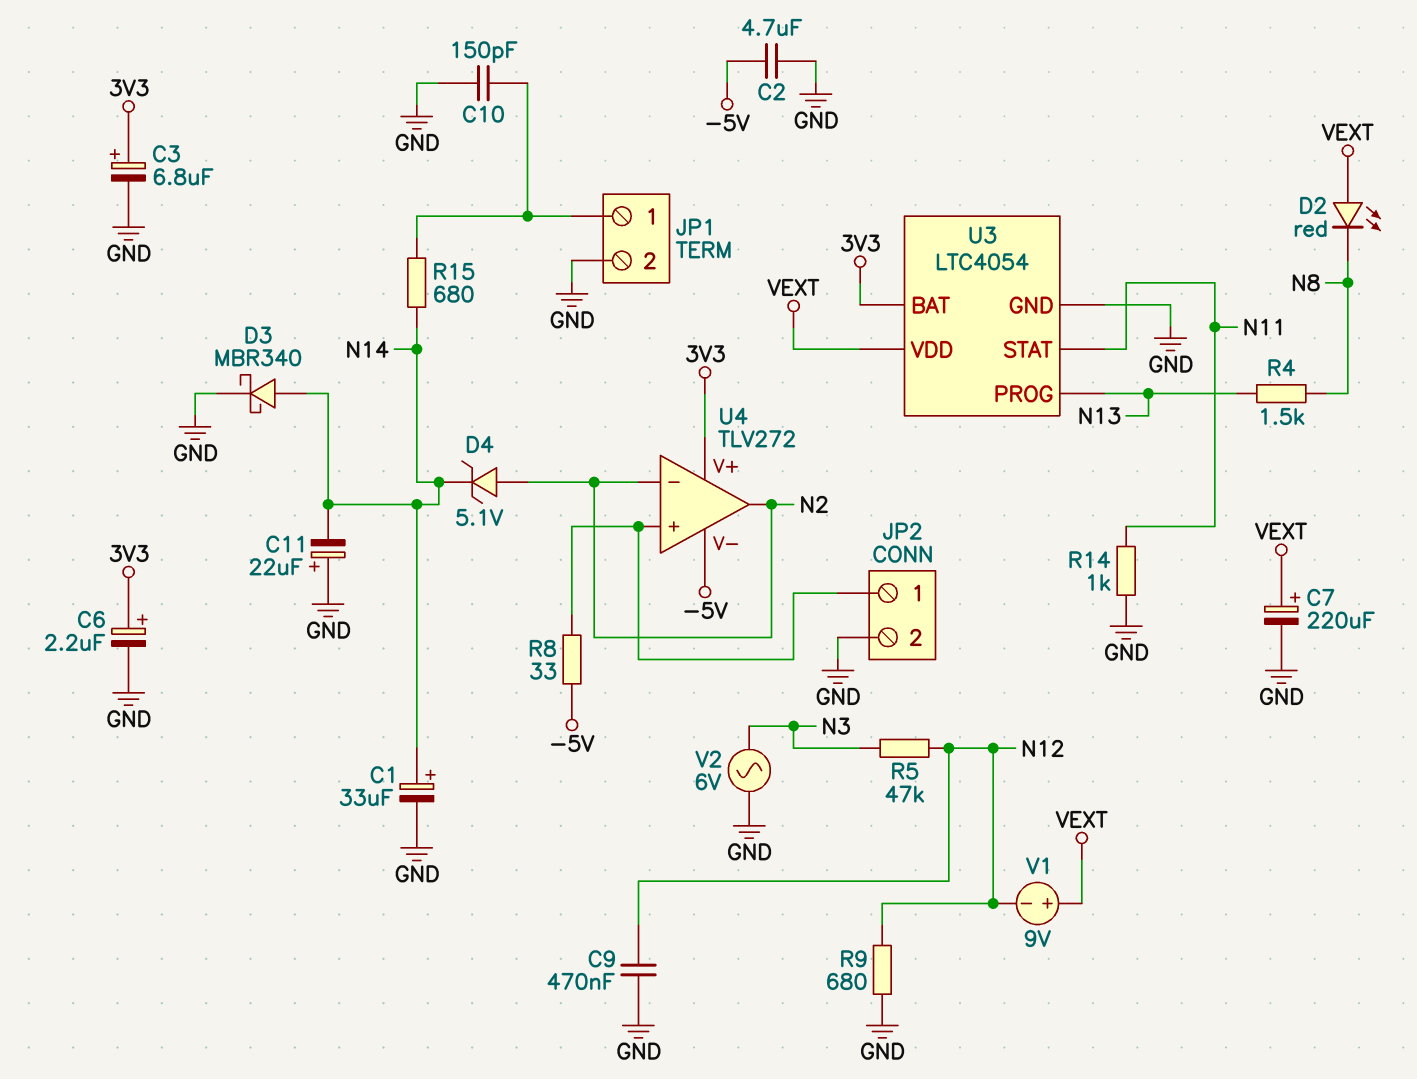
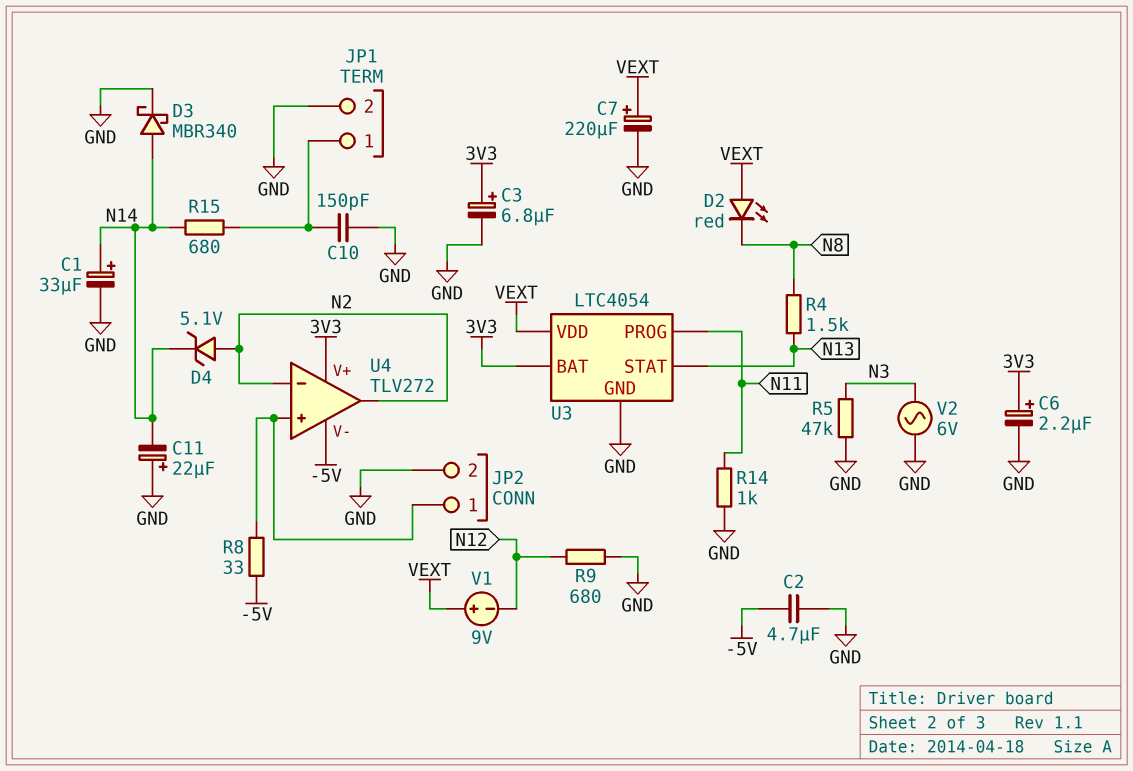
C9: 470nF (GND, N12) -> none
R5: 47k (N3, N12) -> 47k (GND, N3)
U3 pin PROG: N13 -> N11
U3 pin STAT: N11 -> N13

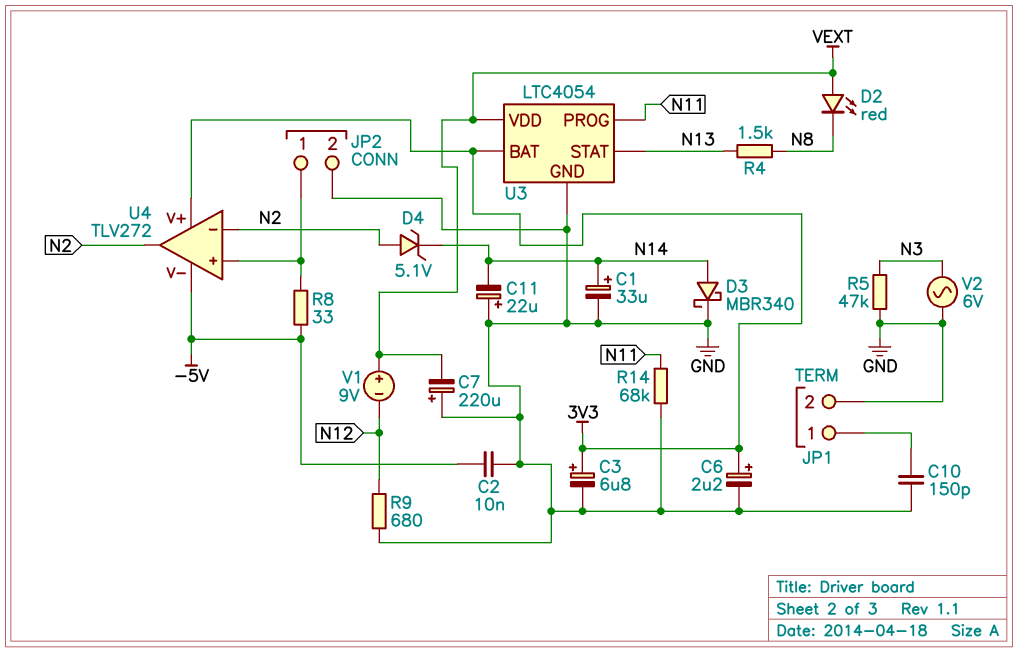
C2: 4.7uF (-5V, GND) -> 10nF (-5V, GND)
C7: 220uF (plus VEXT, minus GND) -> 220uF (plus GND, minus VEXT)
R14: 1k (GND, N11) -> 68k (GND, N11)
R15: 680 (JP1/1, N14) -> none

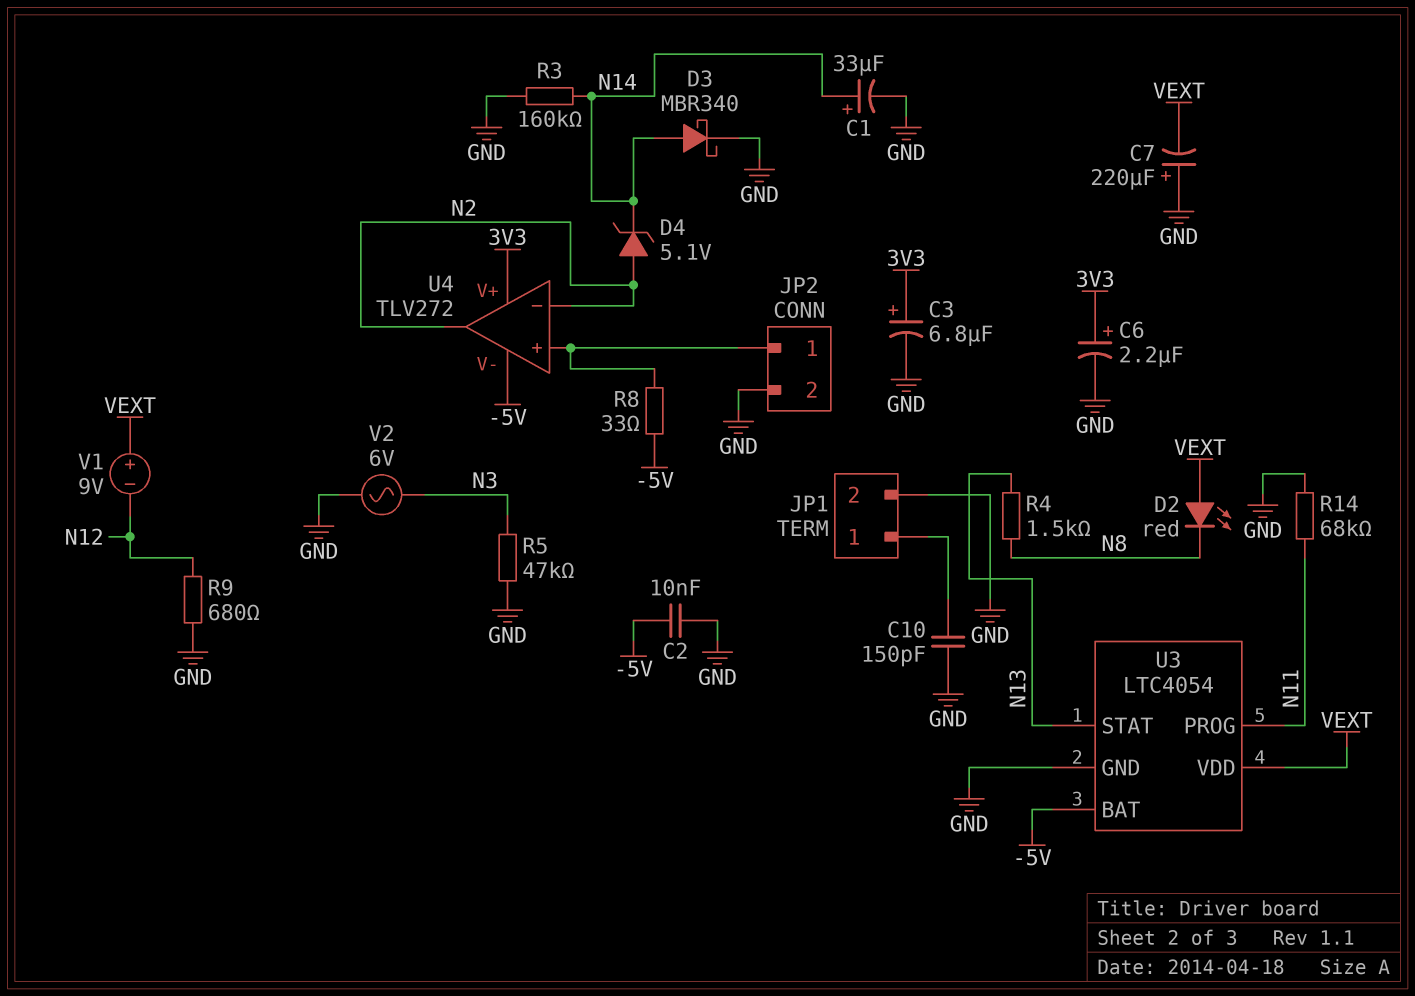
C11: 22uF (plus GND, minus N14) -> none
R3: none -> 160k (GND, N14)
U3 pin BAT: 3V3 -> -5V

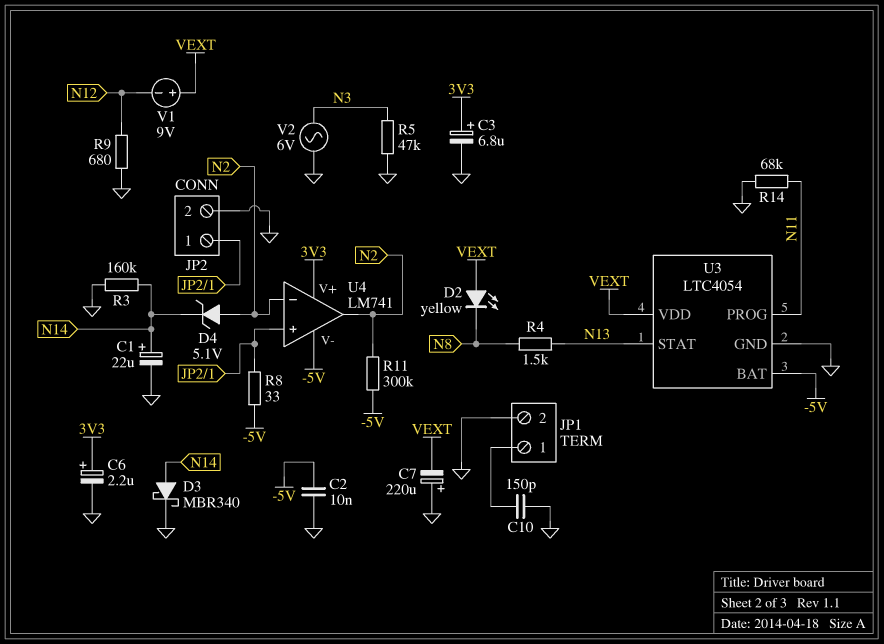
C1: 33uF (plus N14, minus GND) -> 22uF (plus N14, minus GND)
D2: LED red (A VEXT, K N8) -> LED yellow (A VEXT, K N8)
R11: none -> 300k (-5V, N2)
U4: TLV272 -> LM741

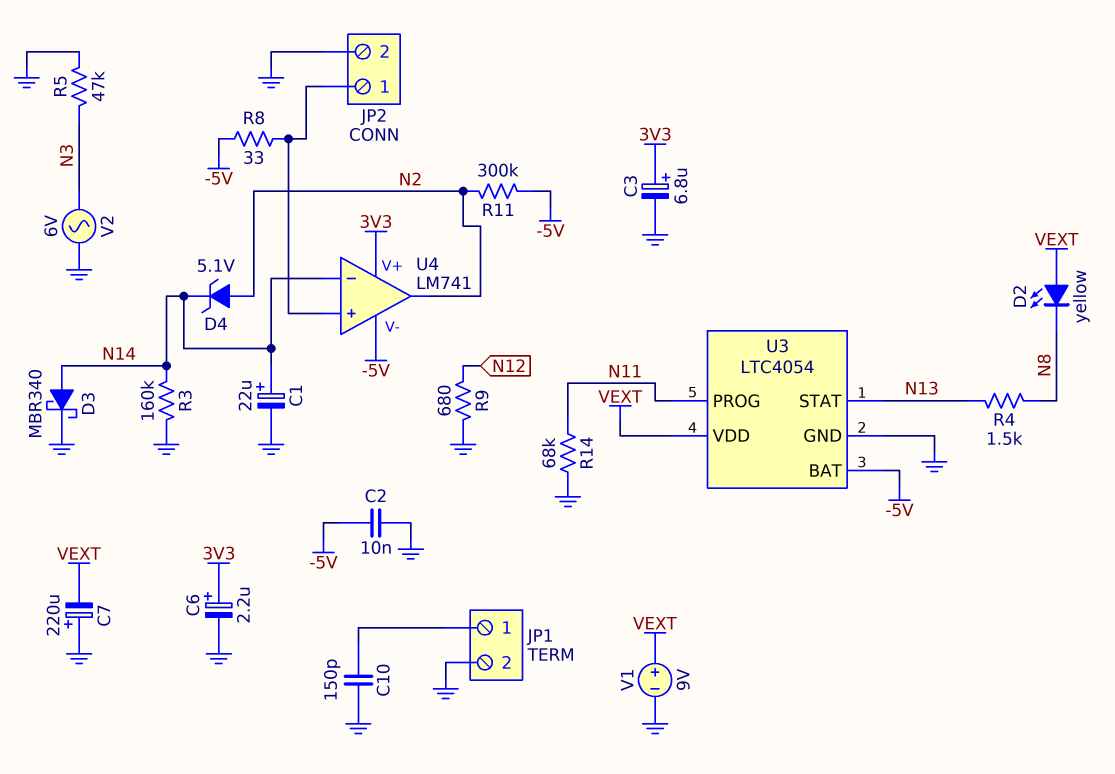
U4 pin in-: N2 -> N14
V1: 9V (plus VEXT, minus N12) -> 9V (plus VEXT, minus GND)

